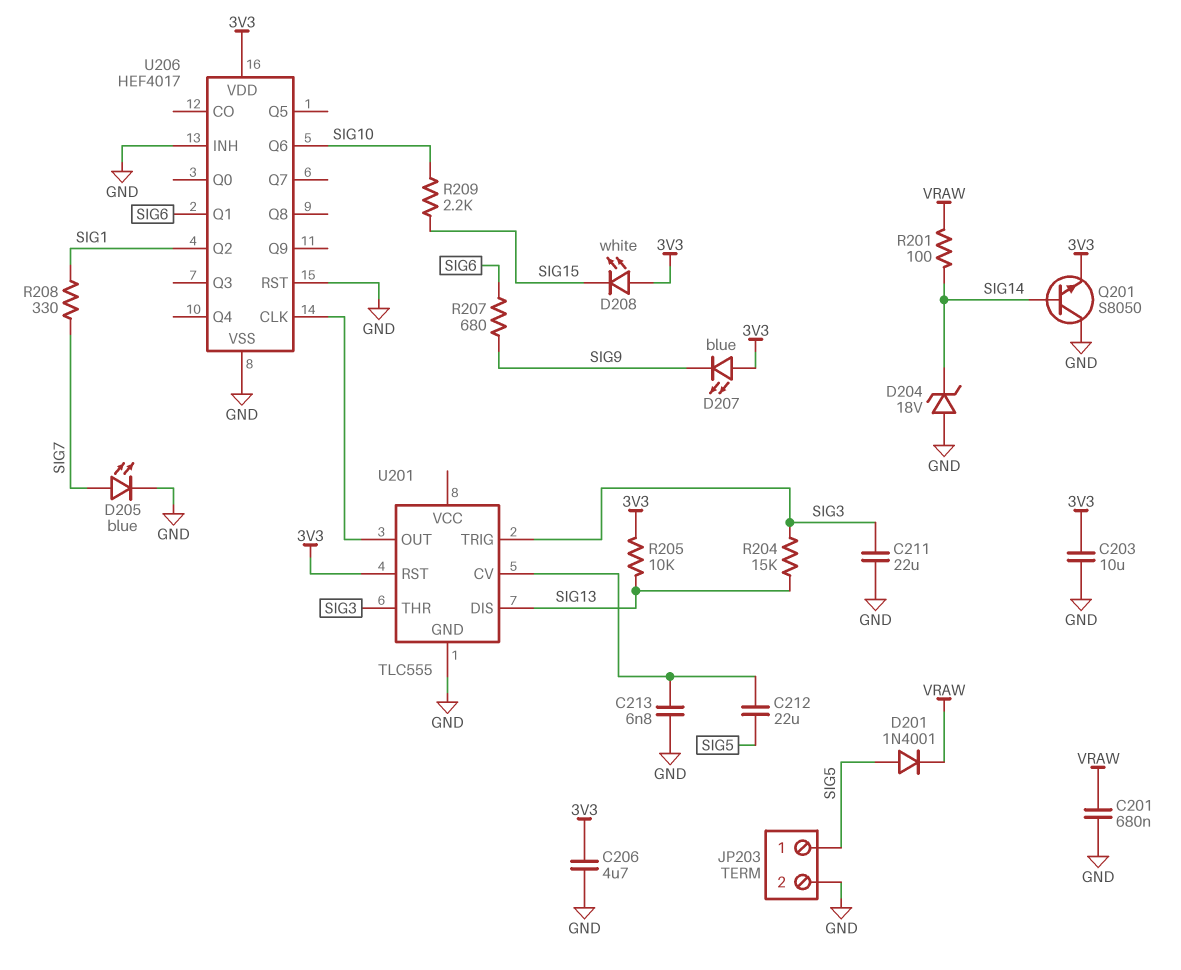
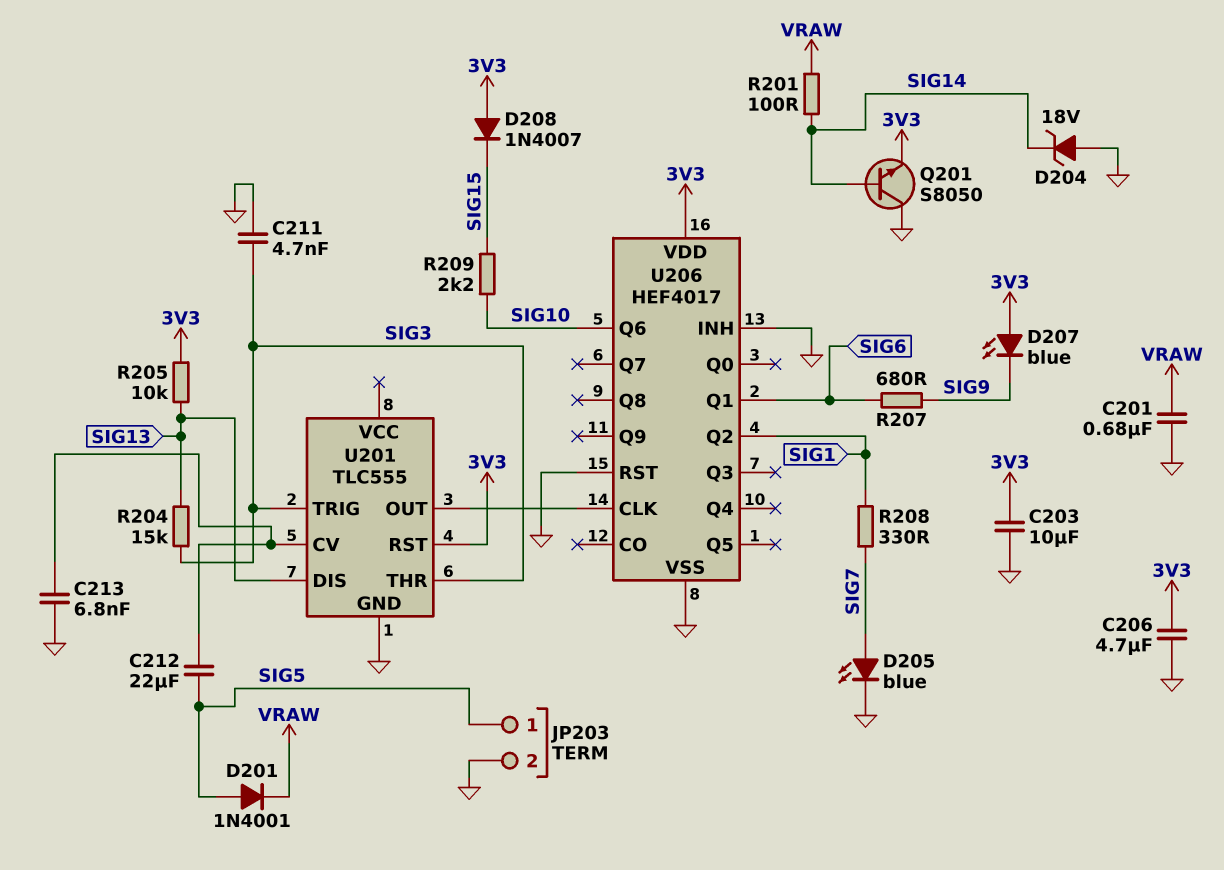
C211: 22uF (GND, SIG3) -> 4.7nF (GND, SIG3)
D208: LED white (A 3V3, K SIG15) -> diode 1N4007 (A 3V3, K SIG15)

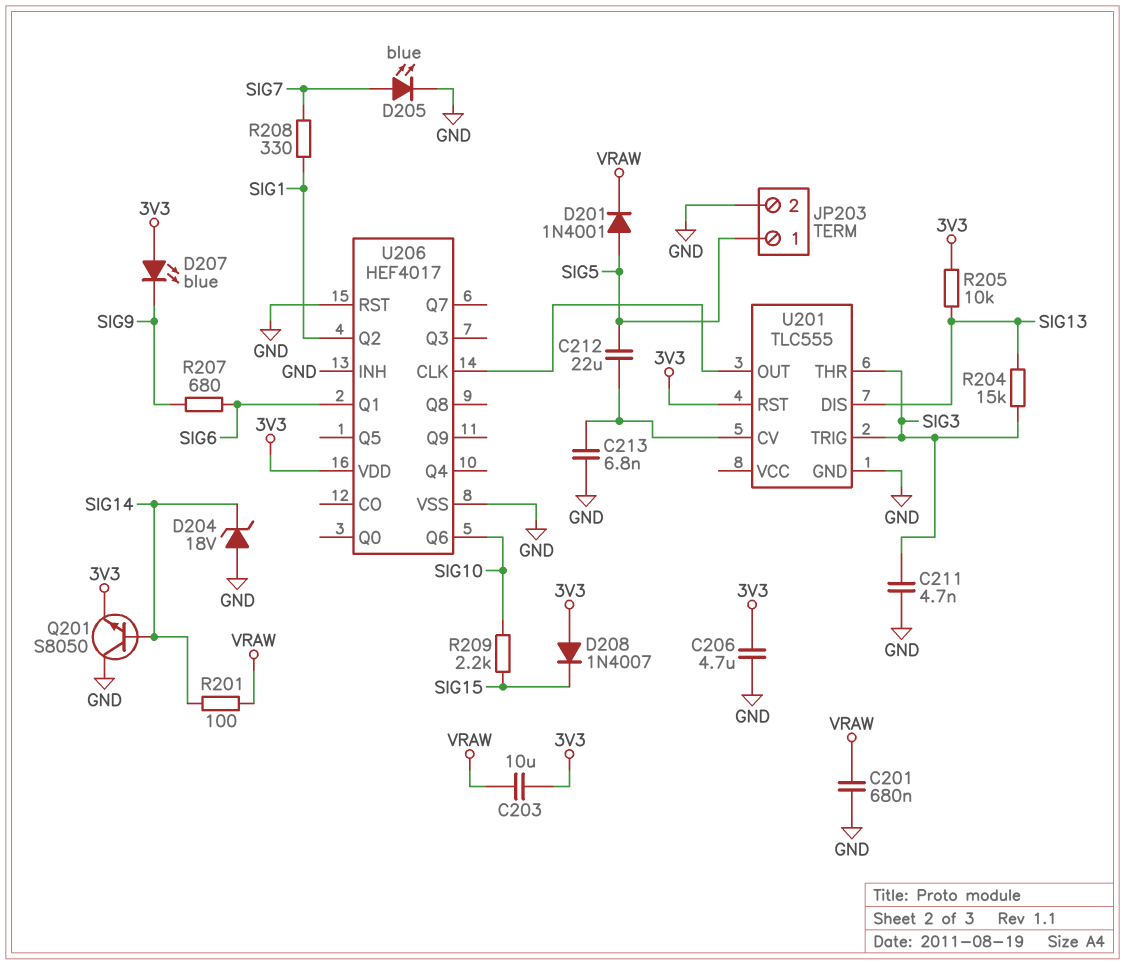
C203: 10uF (3V3, GND) -> 10uF (3V3, VRAW)

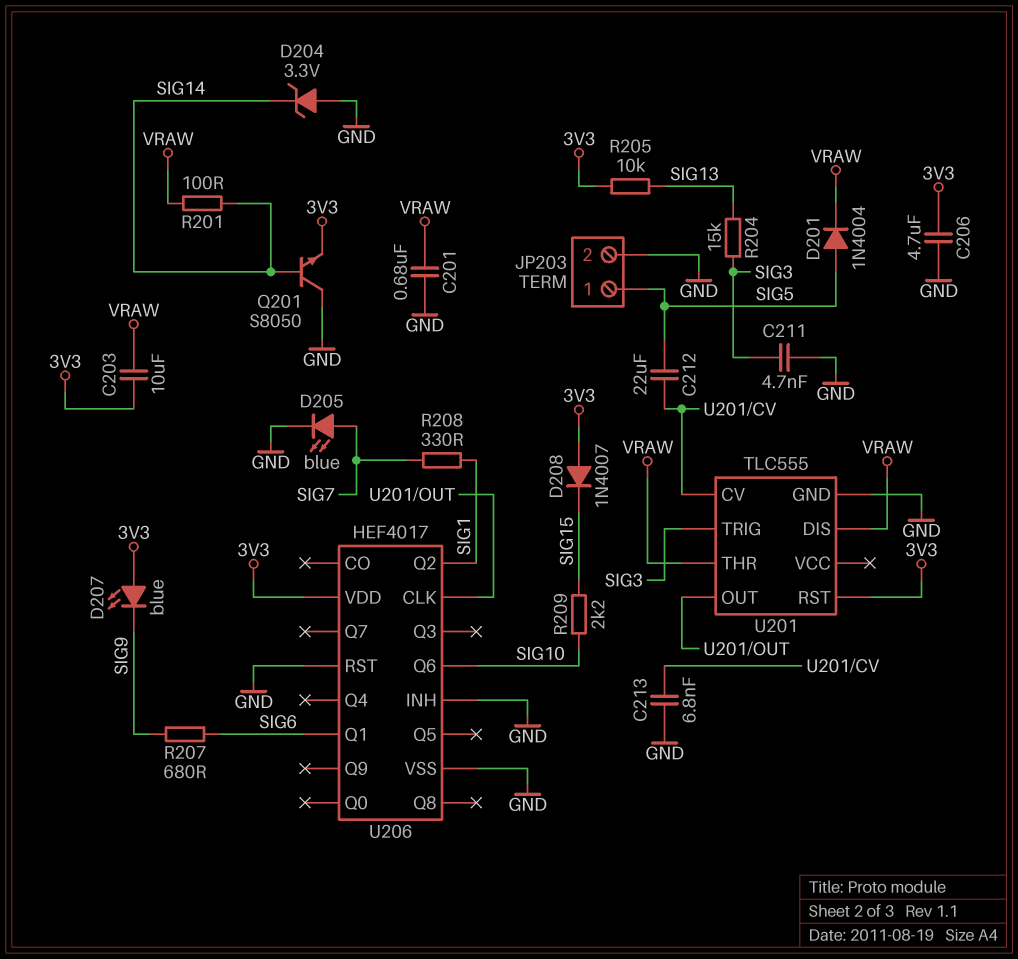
D201: diode 1N4001 (A SIG5, K VRAW) -> diode 1N4004 (A SIG5, K VRAW)
D204: zener 18V (A GND, K SIG14) -> zener 3.3V (A GND, K SIG14)
U201 pin DIS: SIG13 -> VRAW
U201 pin THR: SIG3 -> VRAW

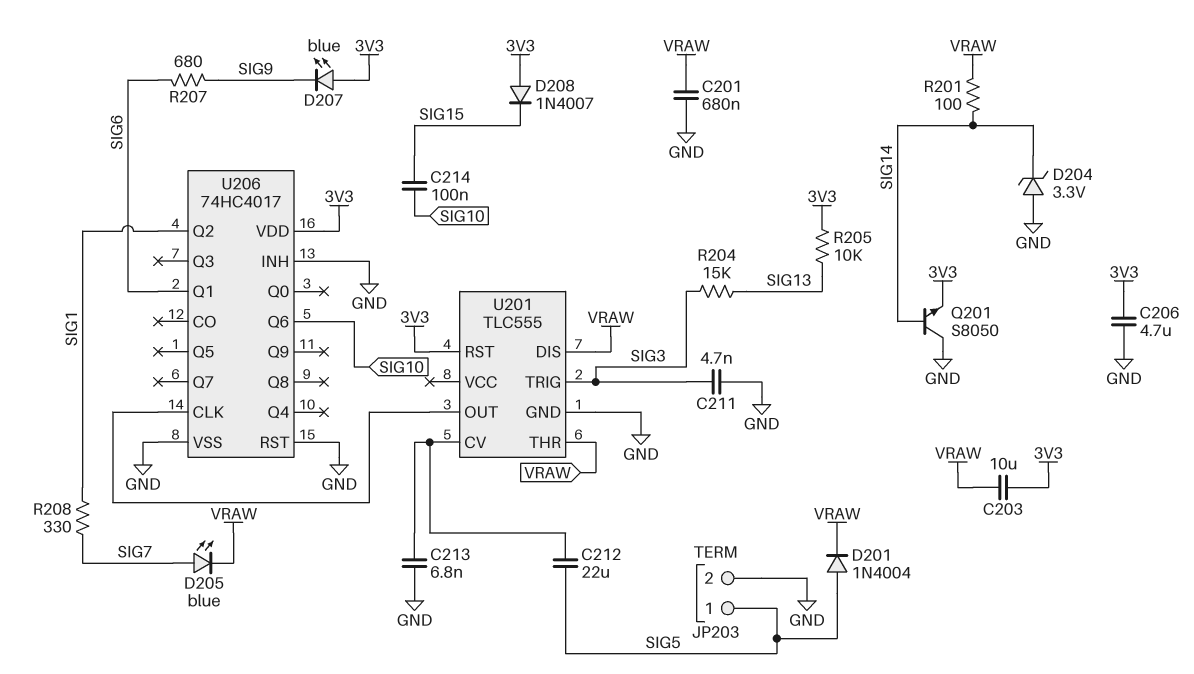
C214: none -> 100nF (SIG10, SIG15)
D205: LED blue (A SIG7, K GND) -> LED blue (A SIG7, K VRAW)
R209: 2.2k (SIG10, SIG15) -> none
U206: HEF4017 -> 74HC4017

